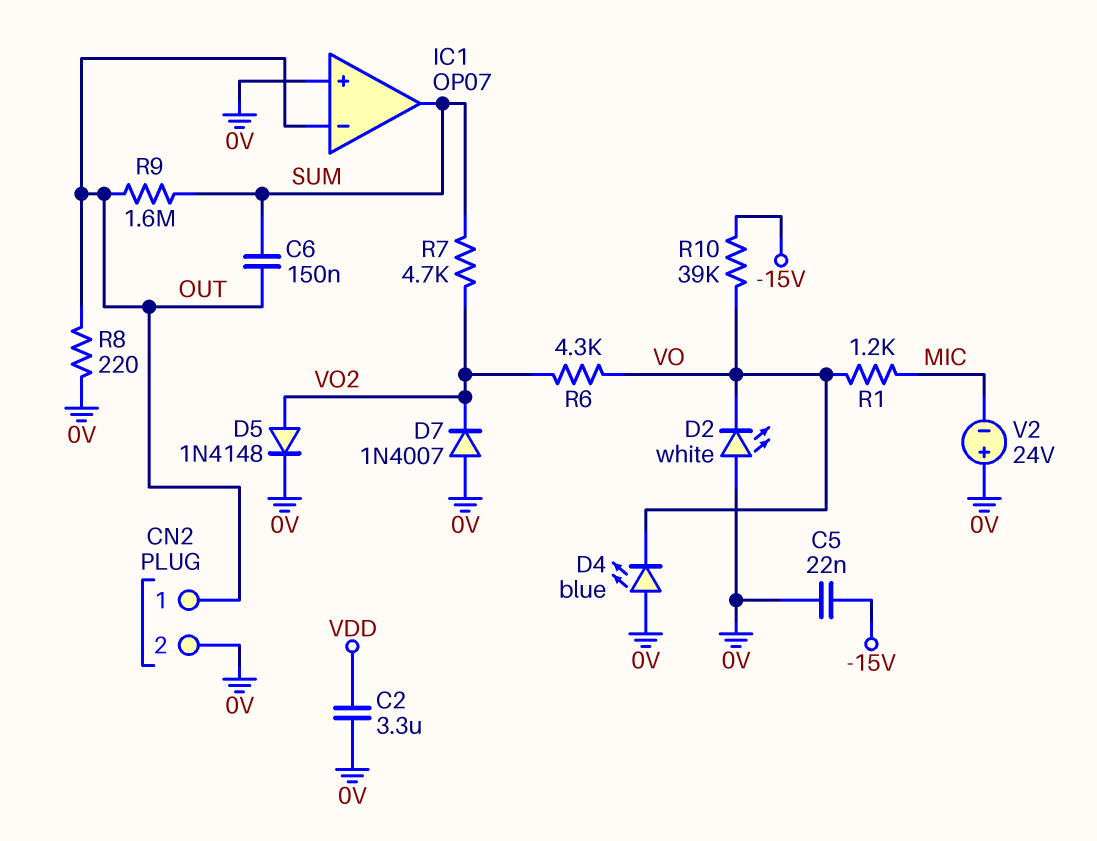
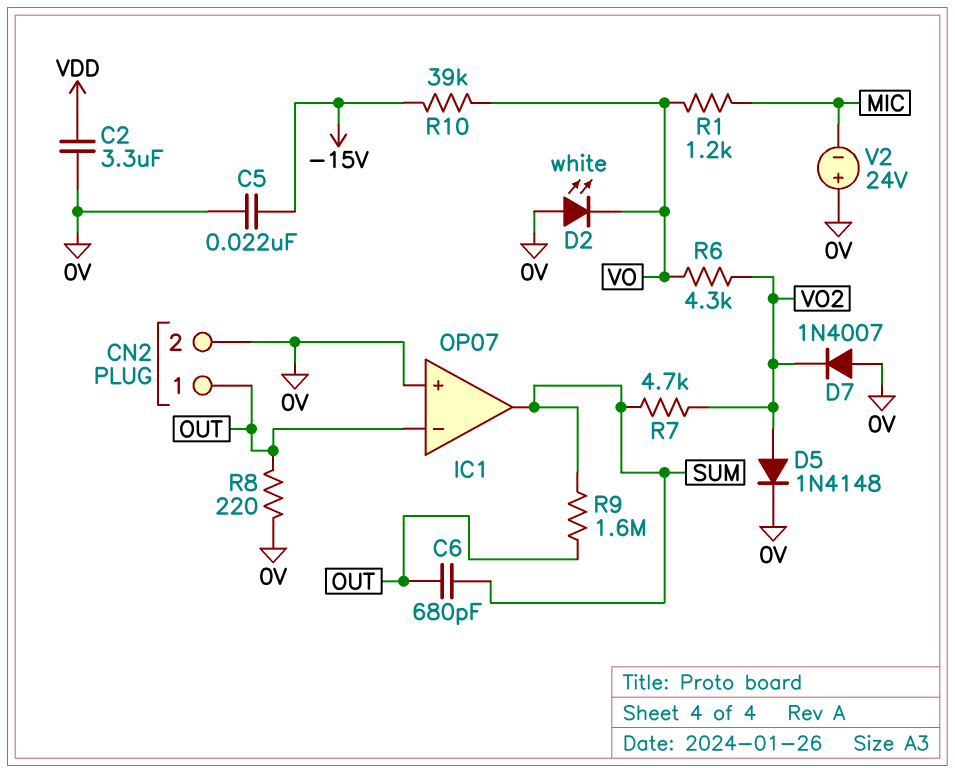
C6: 150nF (OUT, SUM) -> 680pF (OUT, SUM)
D4: LED blue (A 0V, K VO) -> none

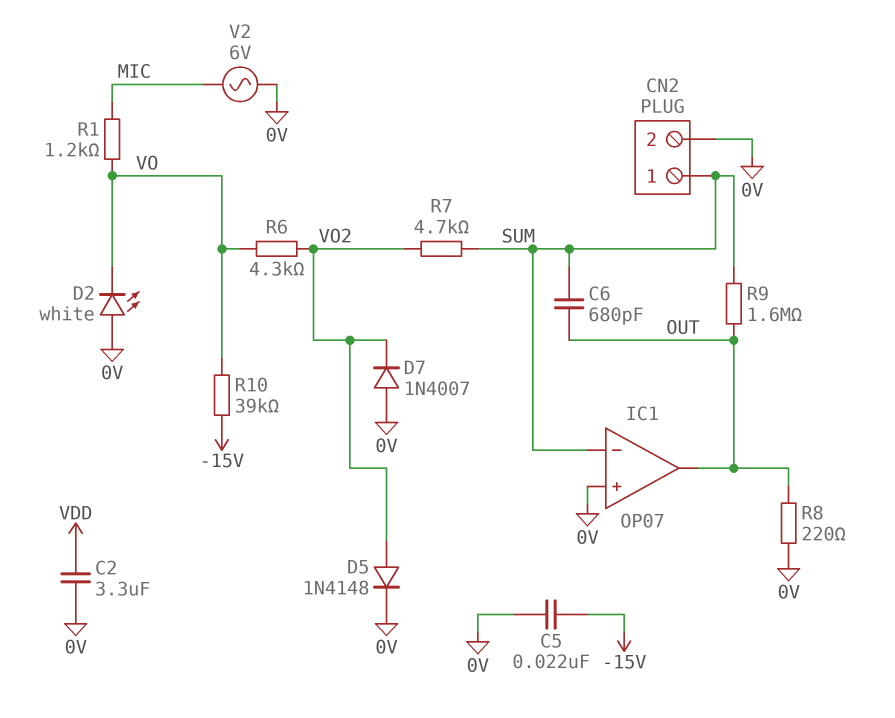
CN2 pin 1: OUT -> SUM
IC1 pin in-: OUT -> SUM
IC1 pin out: SUM -> OUT
V2: 24V (plus 0V, minus MIC) -> AC 6V (0V, MIC)

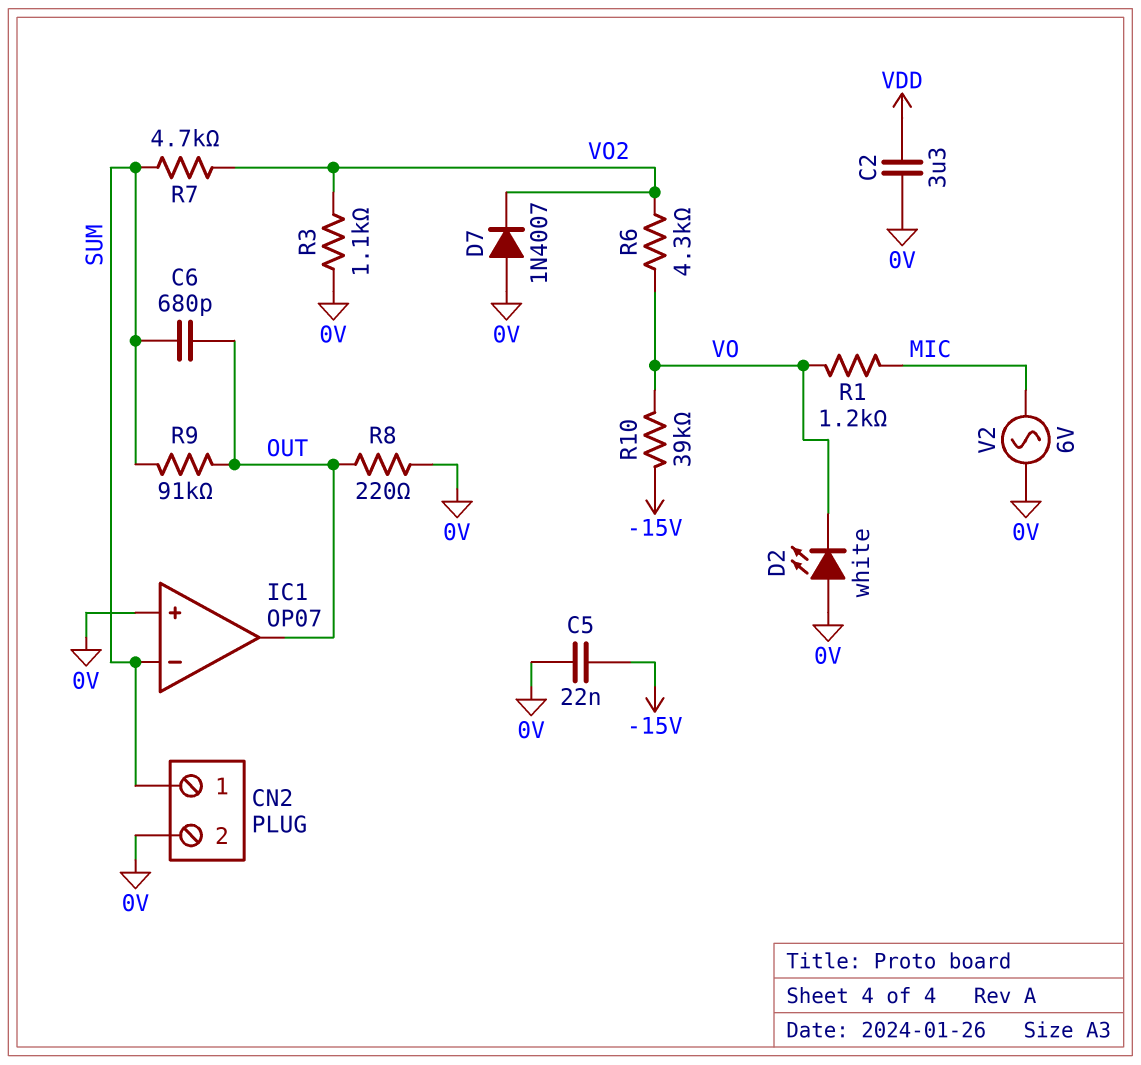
D5: diode 1N4148 (A VO2, K 0V) -> none
R3: none -> 1.1k (0V, VO2)
R9: 1.6M (OUT, SUM) -> 91k (OUT, SUM)

